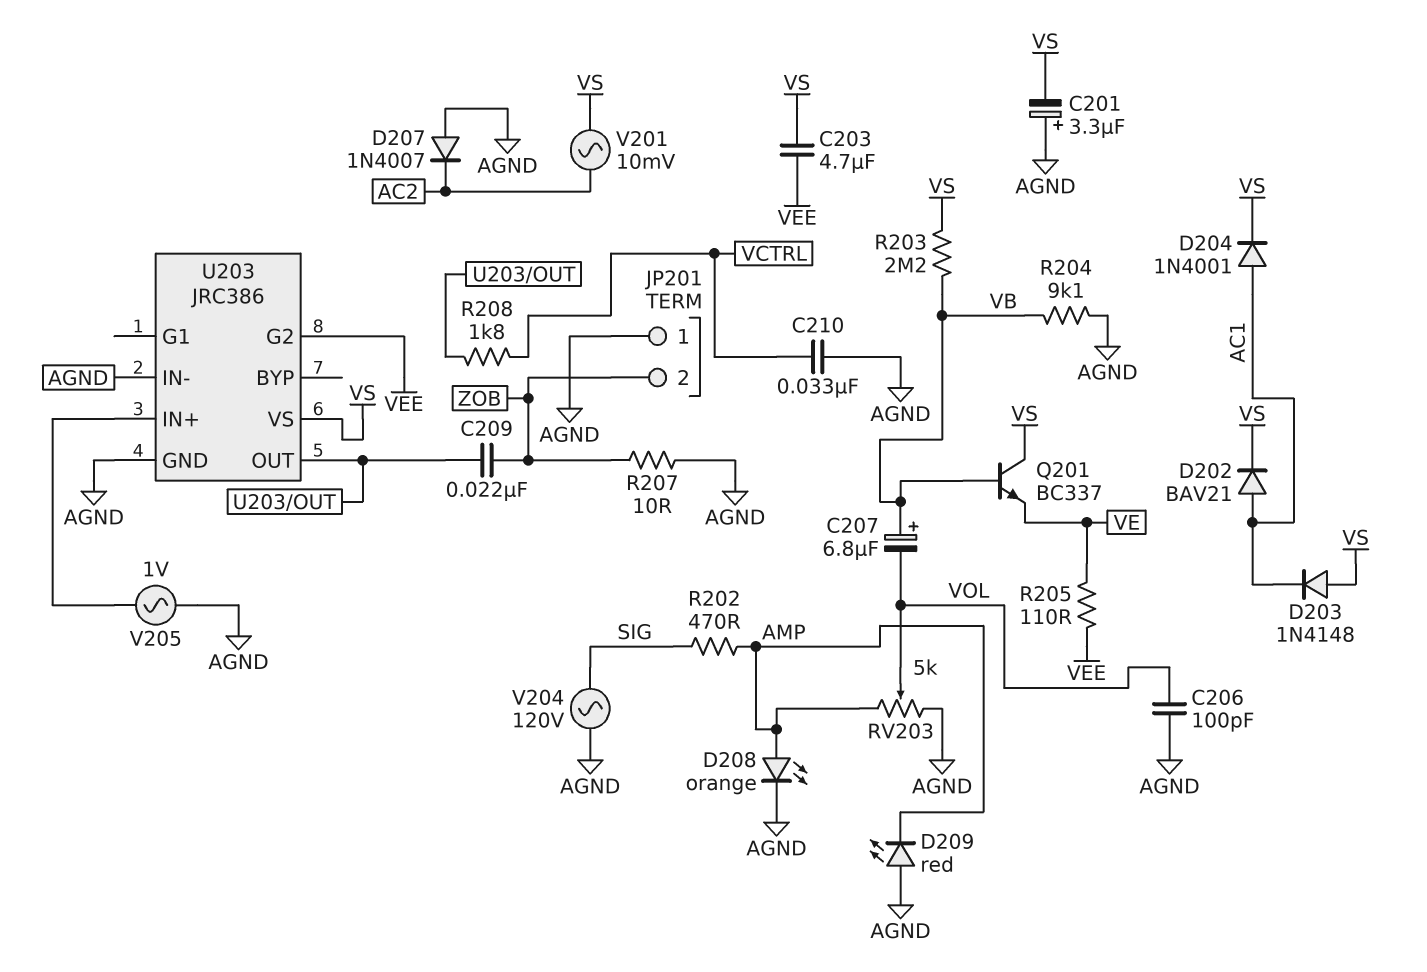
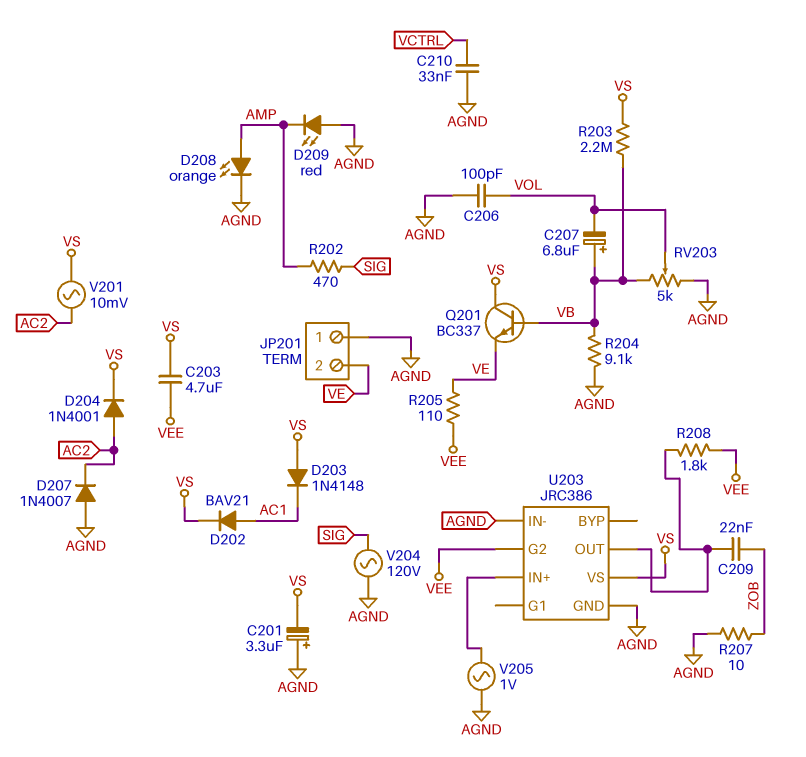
D204: diode 1N4001 (A AC1, K VS) -> diode 1N4001 (A AC2, K VS)
JP201 pin 2: ZOB -> VE
R208: 1.8k (U203/OUT, VCTRL) -> 1.8k (U203/OUT, VEE)
RV203: 5k (AGND, AMP, wiper VOL) -> 5k (AGND, VB, wiper VOL)

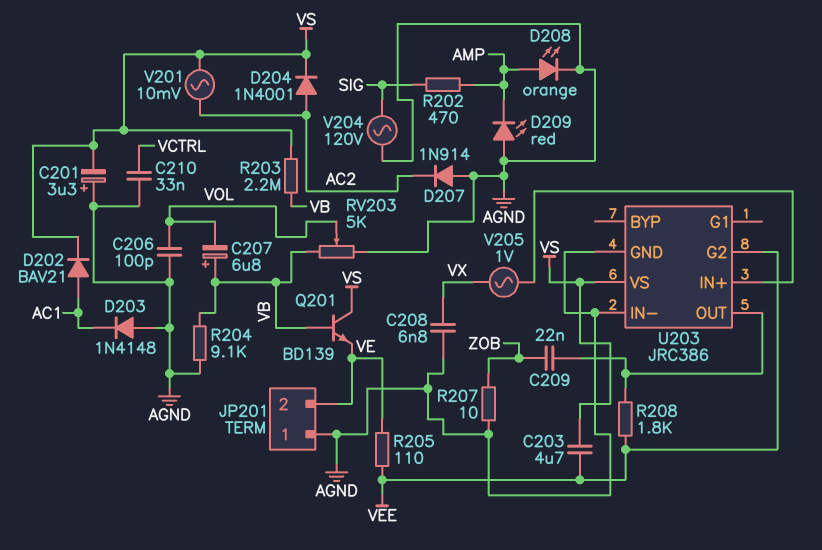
C208: none -> 6.8nF (AGND, VX)
D203: diode 1N4148 (A VS, K AC1) -> diode 1N4148 (A AGND, K AC1)
D207: diode 1N4007 (A AGND, K AC2) -> diode 1N914 (A AGND, K AC2)
Q201: NPN BC337 (B VB, C VS, E VE) -> NPN BD139 (B VB, C VS, E VE)
V205: AC 1V (AGND, U203/IN+) -> AC 1V (U203/IN+, VX)

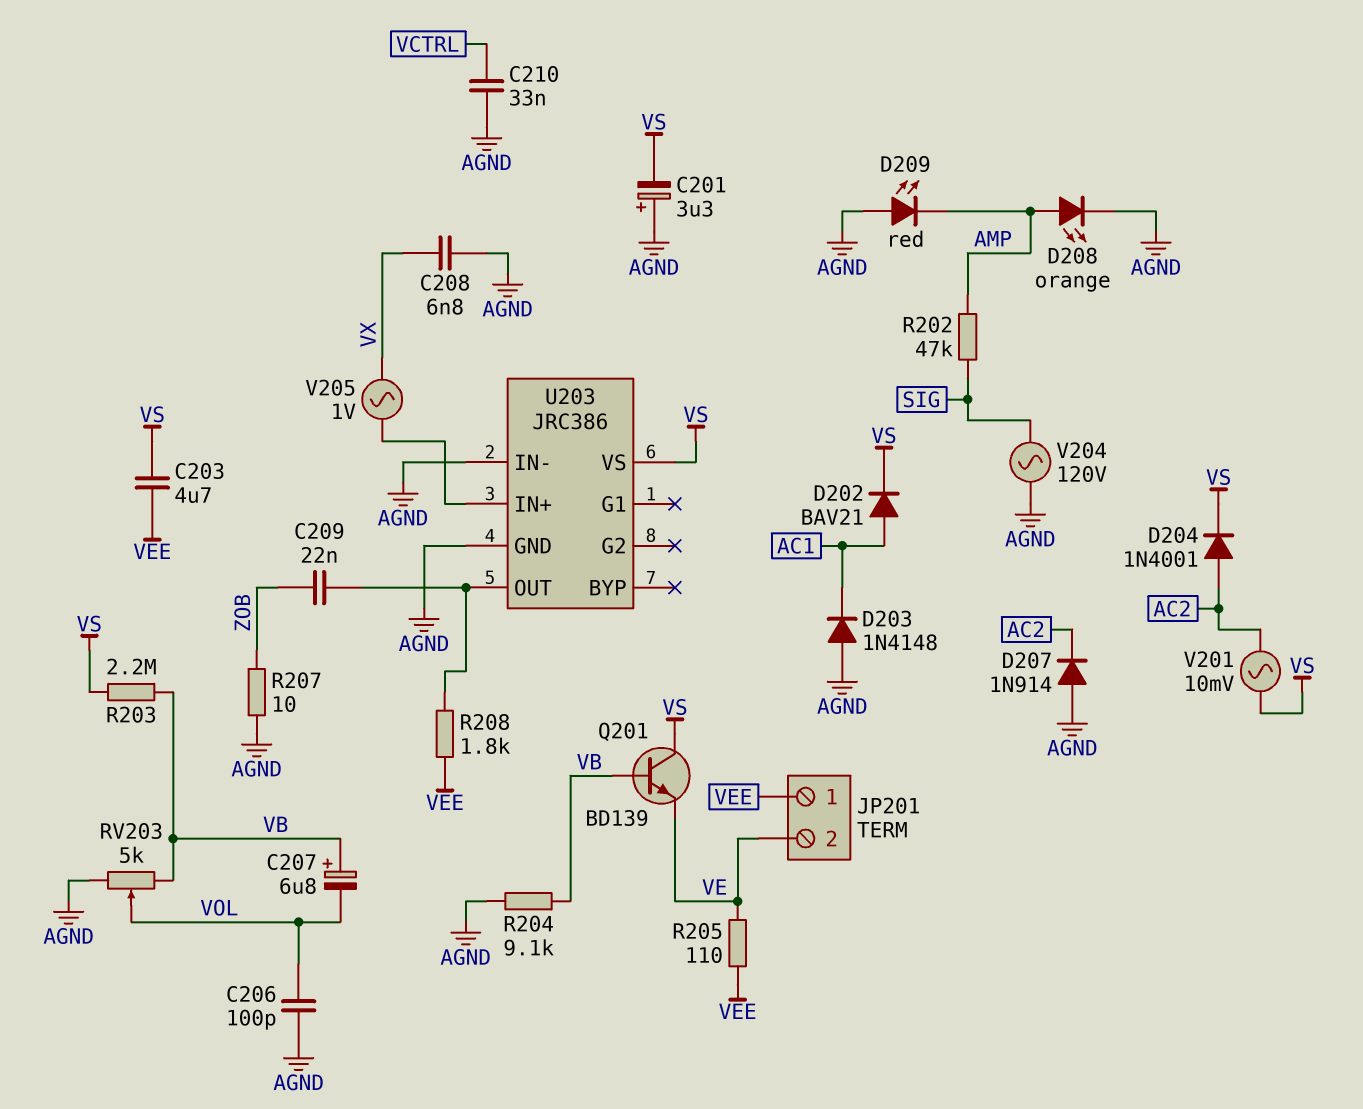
JP201 pin 1: AGND -> VEE
R202: 470 (AMP, SIG) -> 47k (AMP, SIG)
U203 pin G2: VEE -> none

